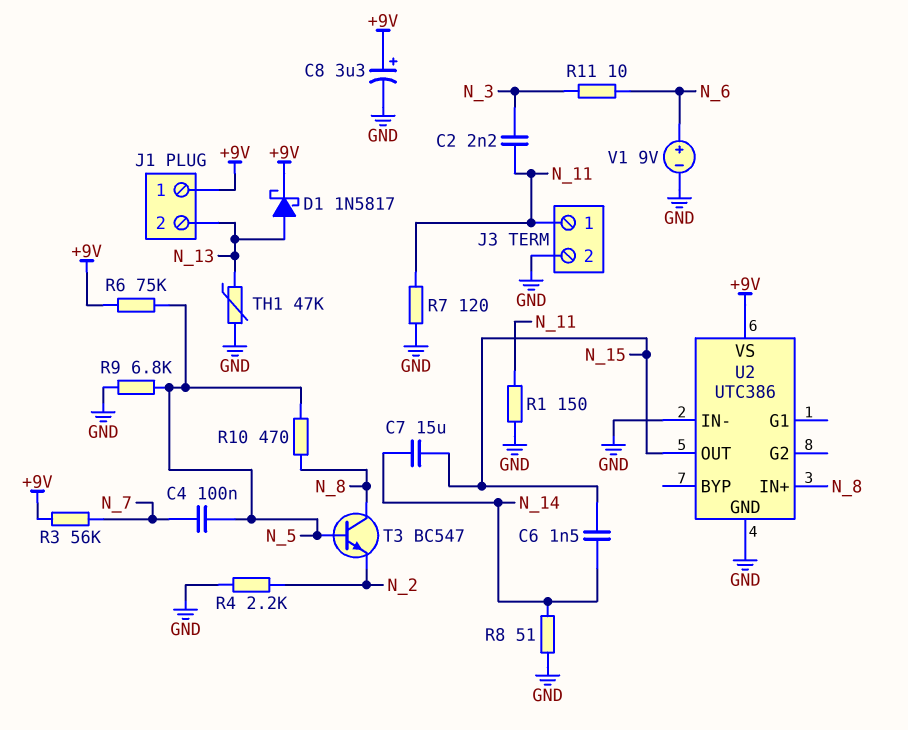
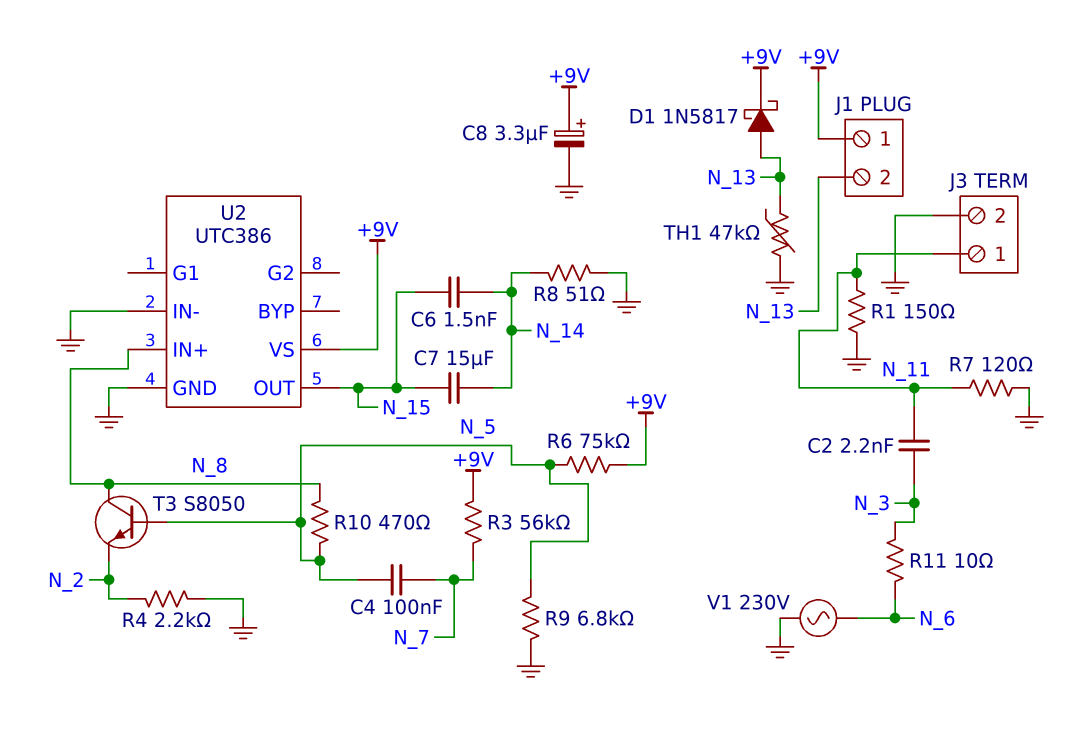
T3: NPN BC547 (B N_5, C N_8, E N_2) -> NPN S8050 (B N_5, C N_8, E N_2)
V1: 9V (plus N_6, minus GND) -> AC 230V (GND, N_6)

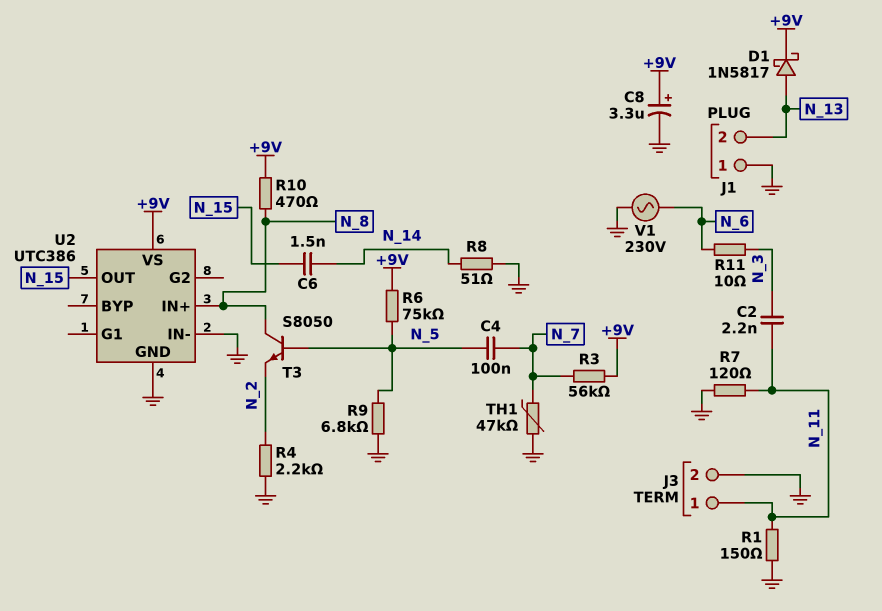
C7: 15uF (N_14, N_15) -> none
J1 pin 1: +9V -> GND
R10: 470 (N_5, N_8) -> 470 (+9V, N_8)
TH1: 47k (GND, N_13) -> 47k (GND, N_7)

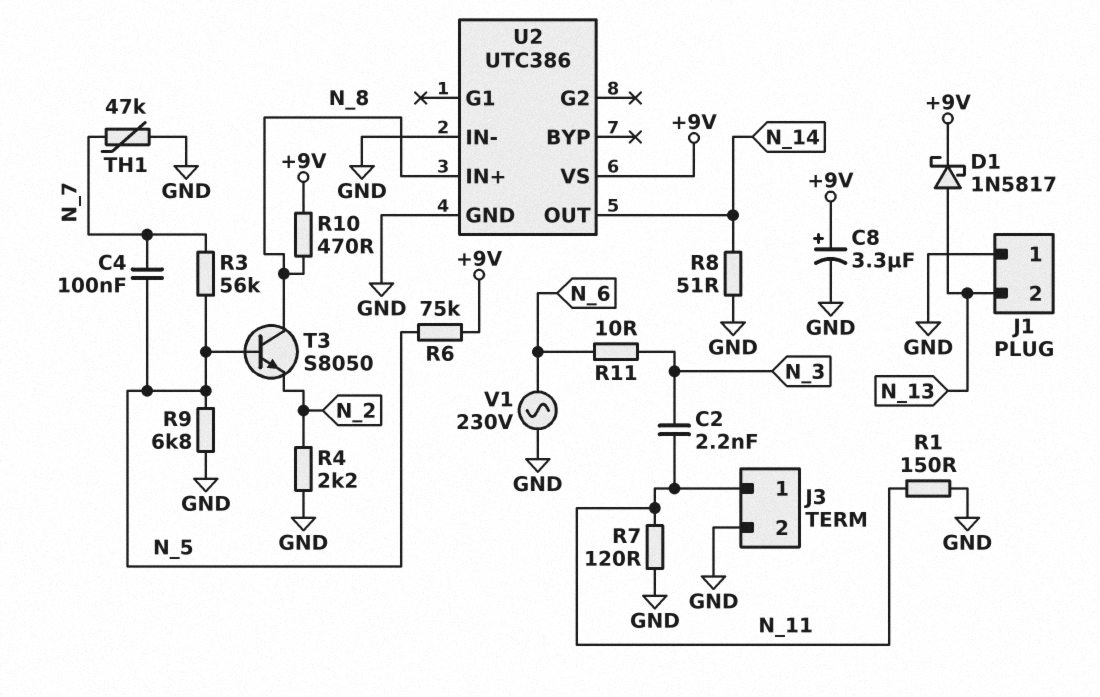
C6: 1.5nF (N_14, N_15) -> none
R3: 56k (+9V, N_7) -> 56k (N_5, N_7)
U2 pin OUT: N_15 -> N_14

